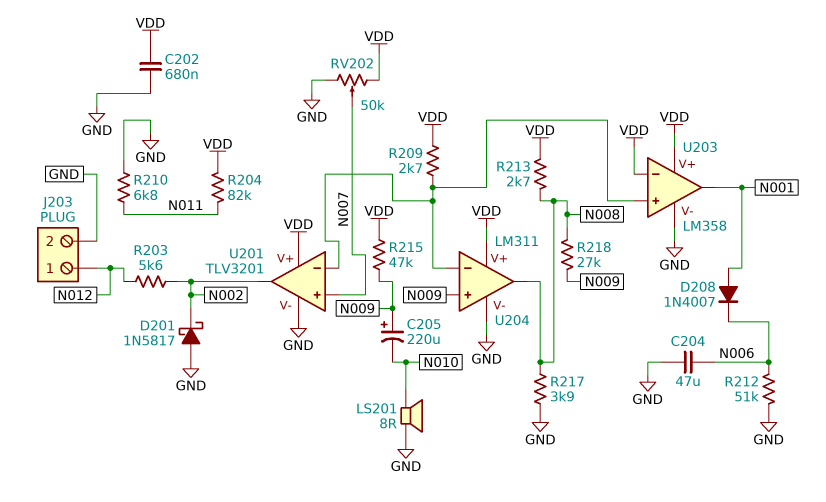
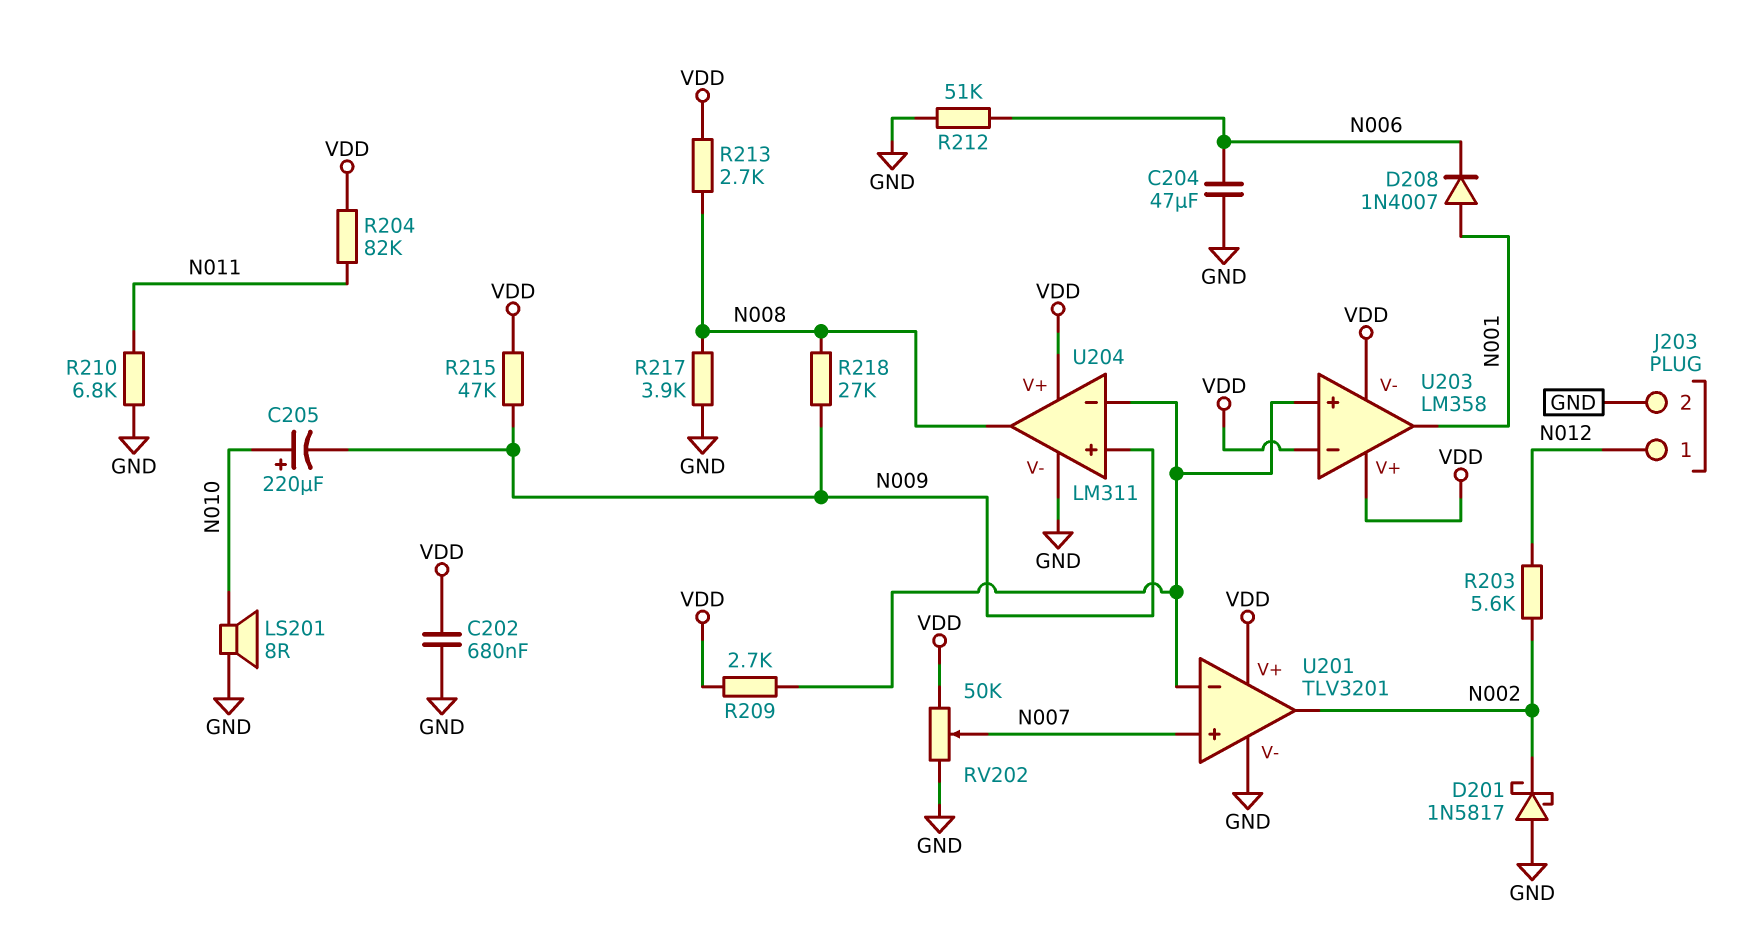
C205: 220uF (plus N009, minus N010) -> 220uF (plus N010, minus N009)
U203 pin V-: GND -> VDD

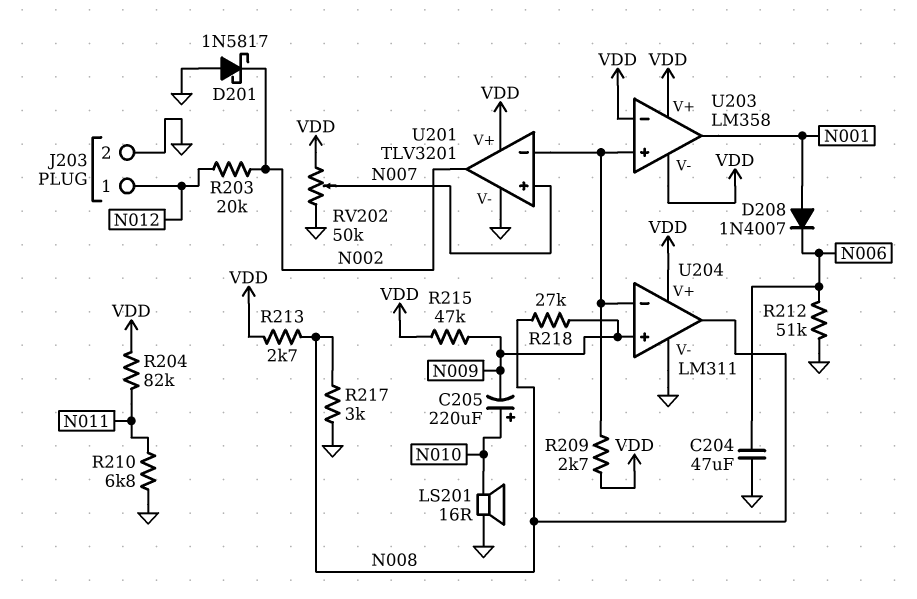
C202: 680nF (GND, VDD) -> none
LS201: speaker 8R (GND, N010) -> speaker 16R (GND, N010)
R203: 5.6k (N002, N012) -> 20k (N002, N012)
R217: 3.9k (GND, N008) -> 3k (GND, N008)

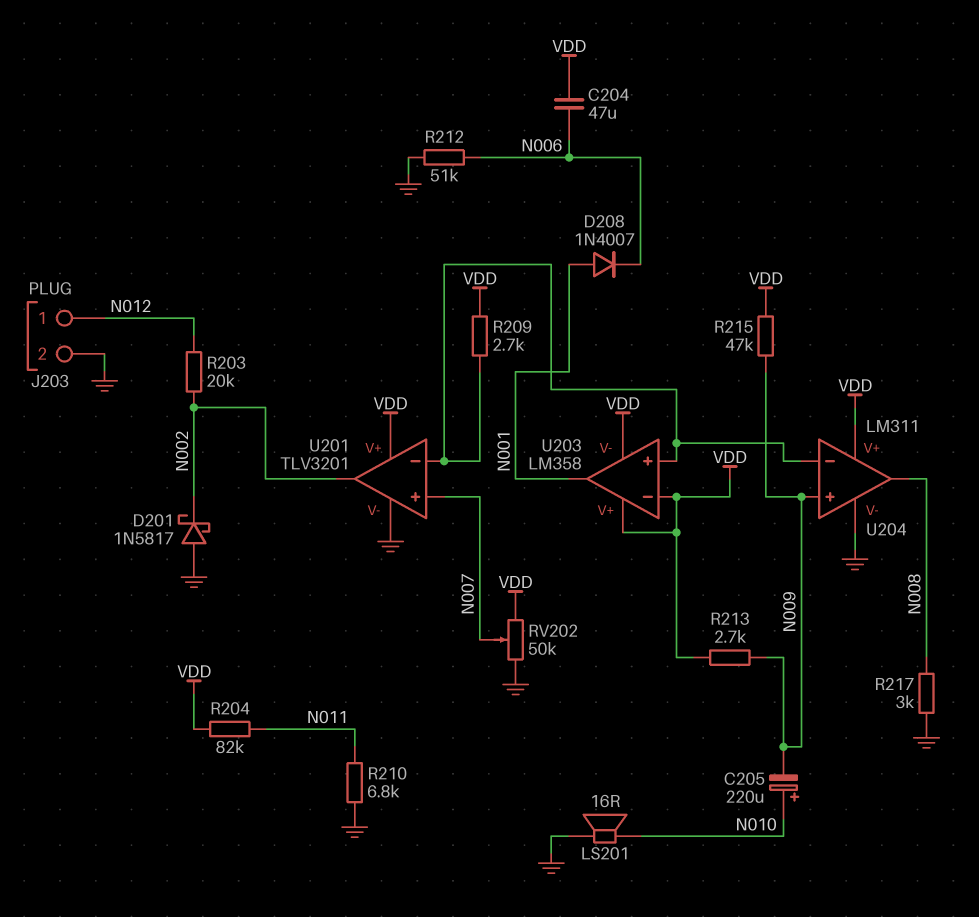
C204: 47uF (GND, N006) -> 47uF (N006, VDD)
R213: 2.7k (N008, VDD) -> 2.7k (N009, VDD)
R218: 27k (N008, N009) -> none

